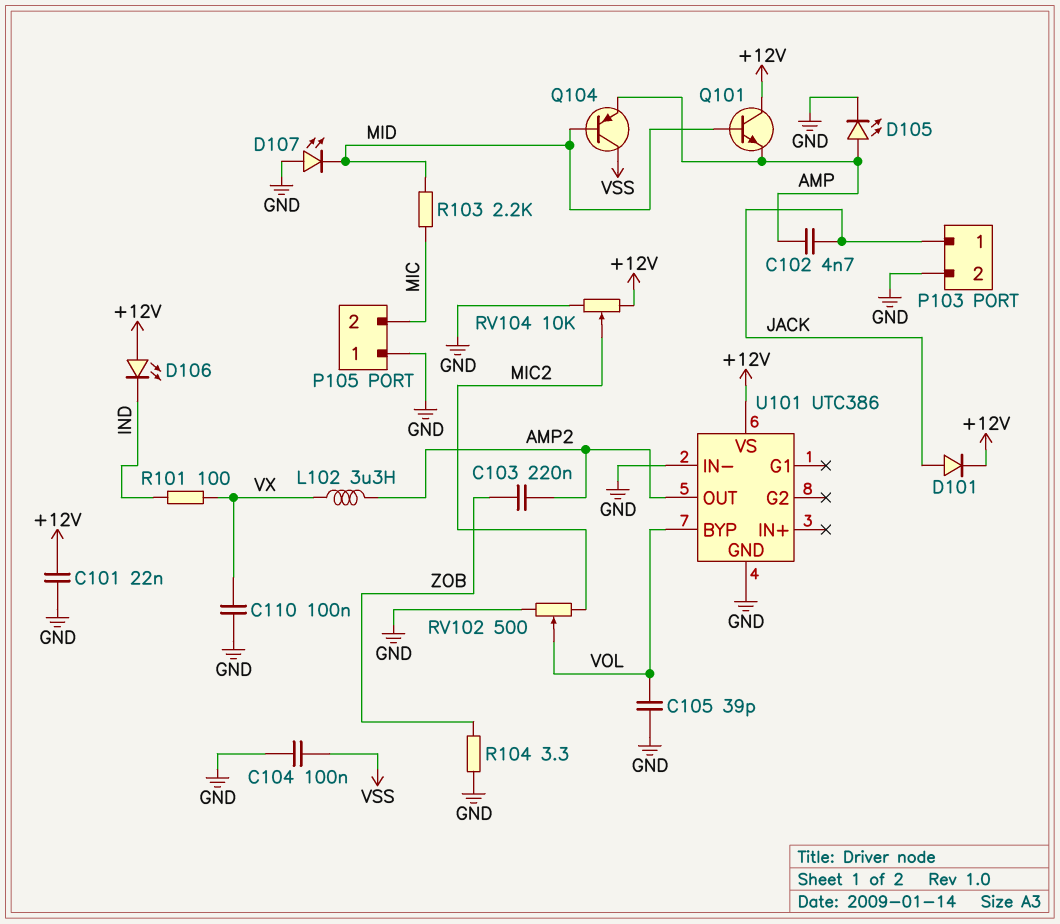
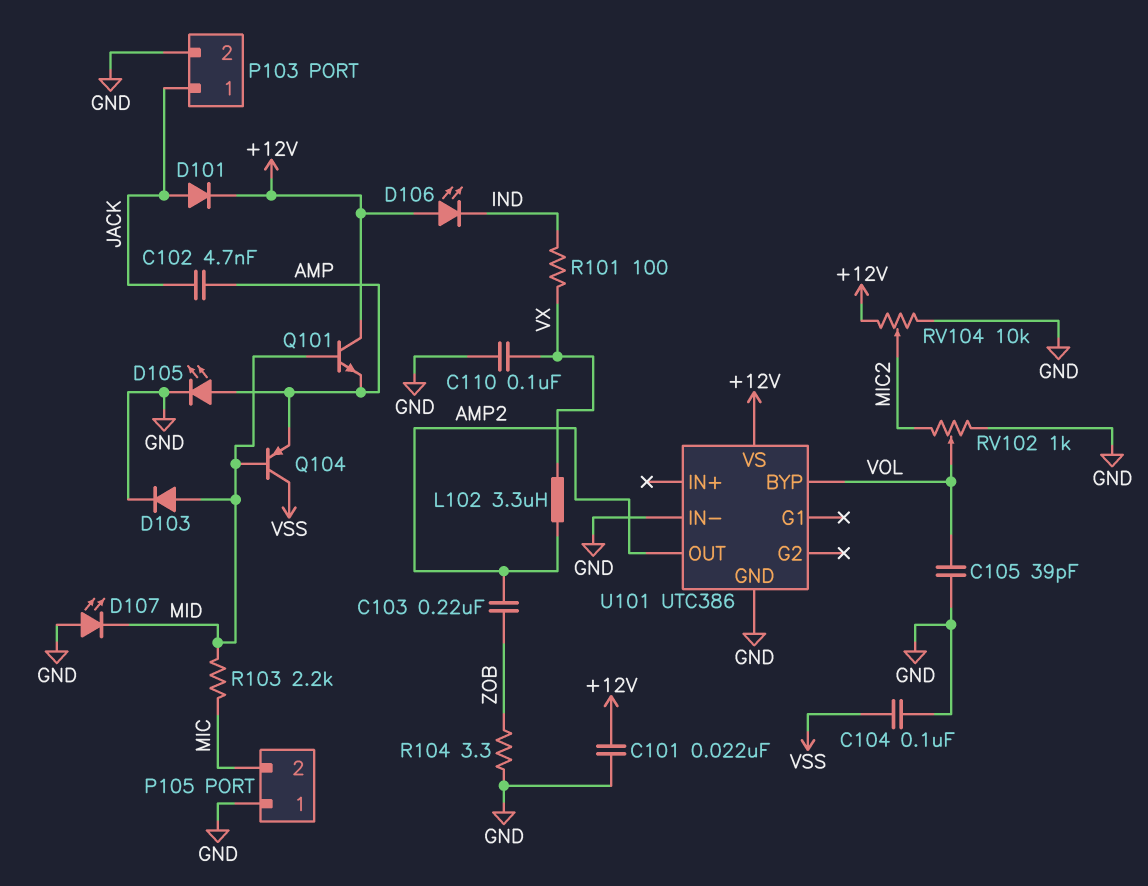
D103: none -> diode (A MID, K GND)
RV102: 500 (GND, MIC2, wiper VOL) -> 1k (GND, MIC2, wiper VOL)

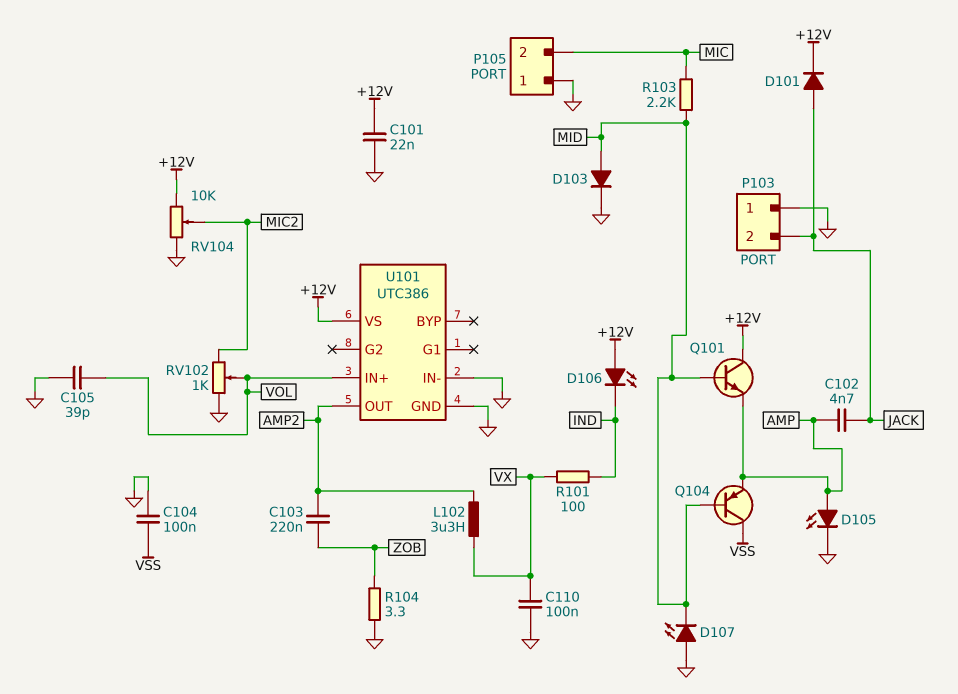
P103 pin 1: JACK -> GND
P103 pin 2: GND -> JACK
U101 pin BYP: VOL -> none
U101 pin IN+: none -> VOL

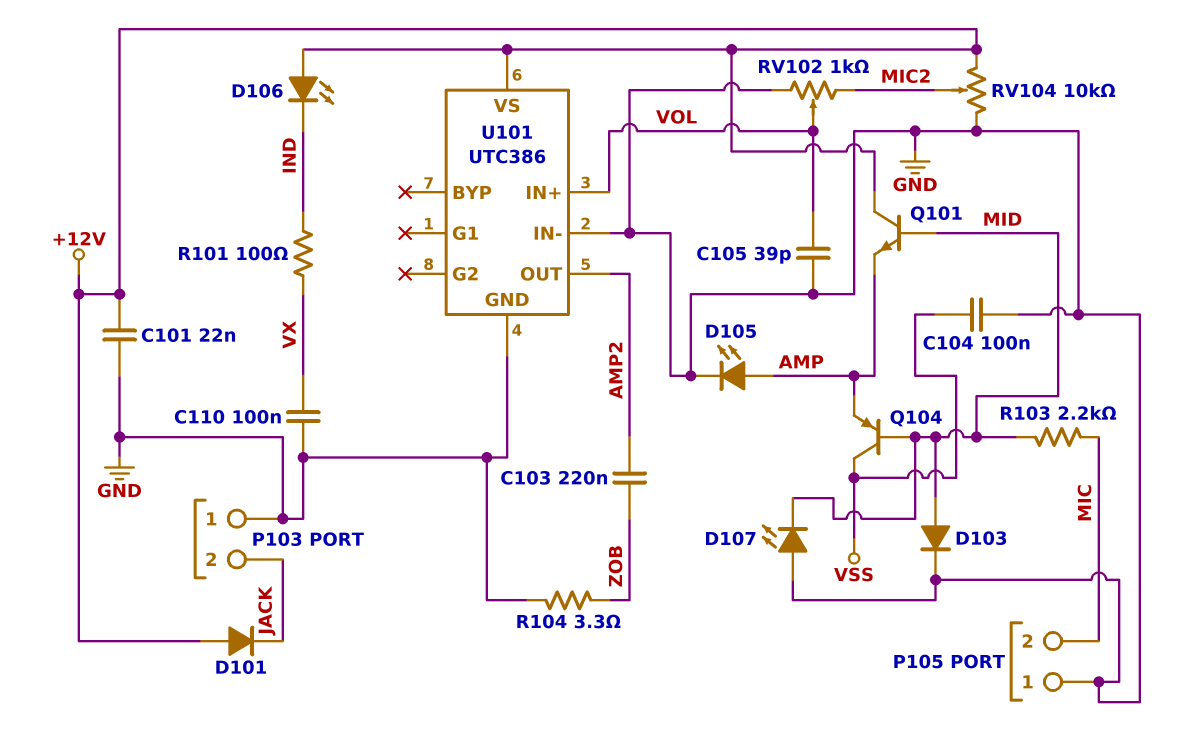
C102: 4.7nF (AMP, JACK) -> none
D101: diode (A JACK, K +12V) -> diode (A +12V, K JACK)
L102: 3.3uH (AMP2, VX) -> none

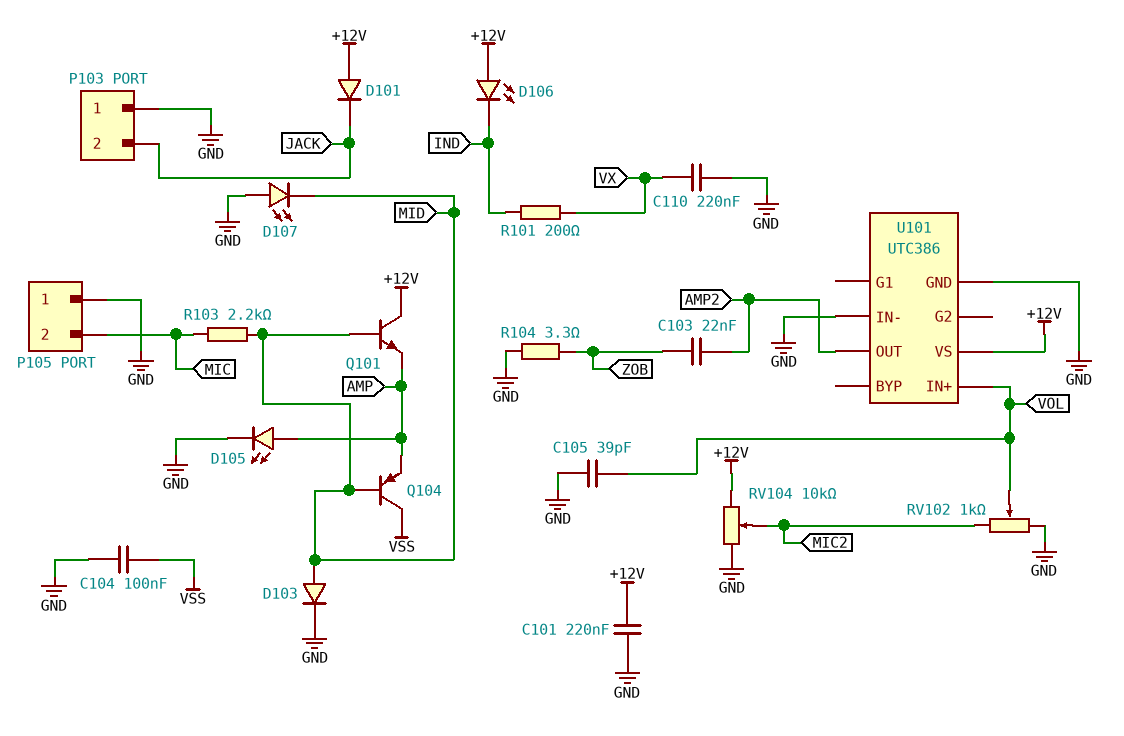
C101: 22nF (+12V, GND) -> 220nF (+12V, GND)
C103: 220nF (AMP2, ZOB) -> 22nF (AMP2, ZOB)
C110: 100nF (GND, VX) -> 220nF (GND, VX)
R101: 100 (IND, VX) -> 200 (IND, VX)

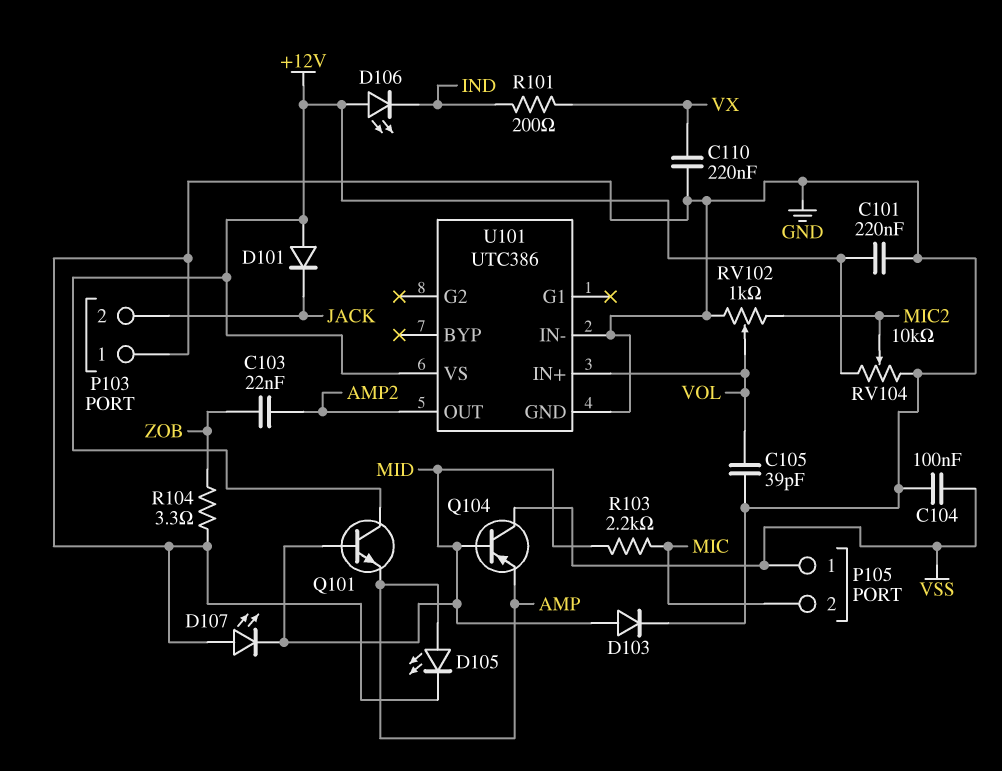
P105 pin 1: GND -> VSS

